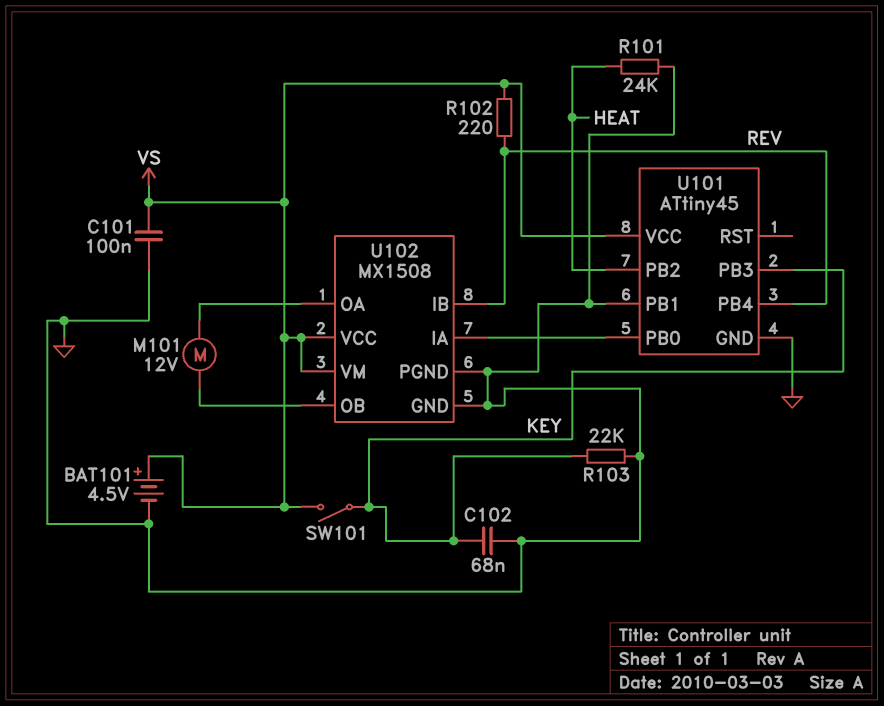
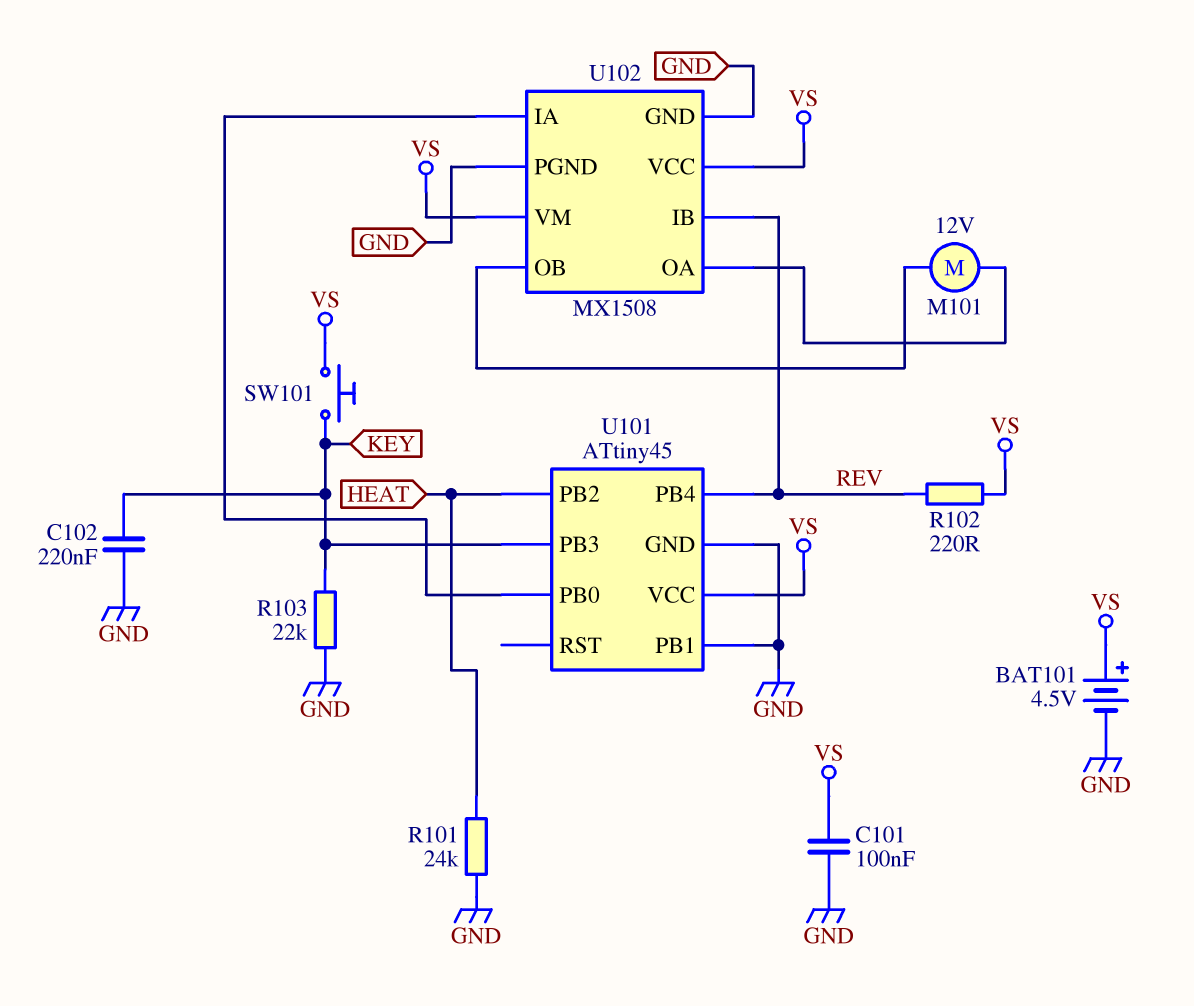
C102: 68nF (GND, KEY) -> 220nF (GND, KEY)
SW101: switch (KEY, VS) -> button (KEY, VS)

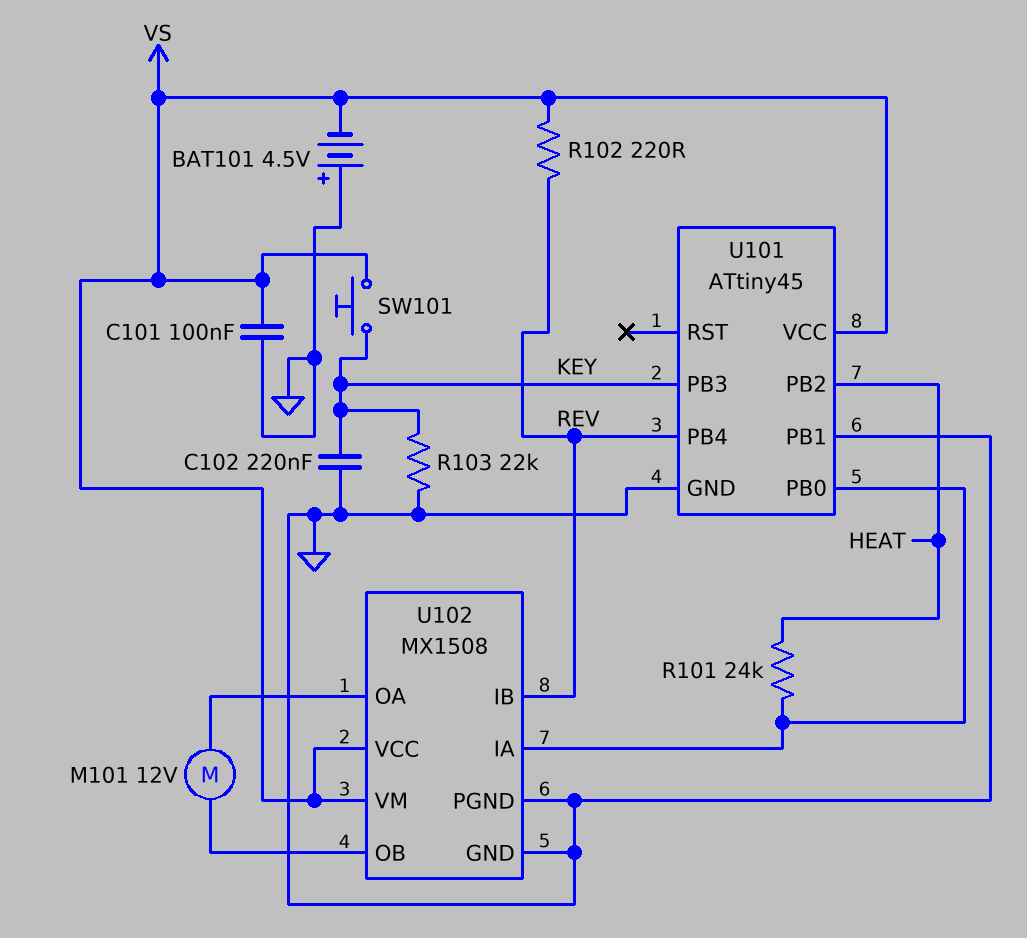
BAT101: 4.5V (plus VS, minus GND) -> 4.5V (plus GND, minus VS)
R101: 24k (GND, HEAT) -> 24k (HEAT, U101/PB0)

